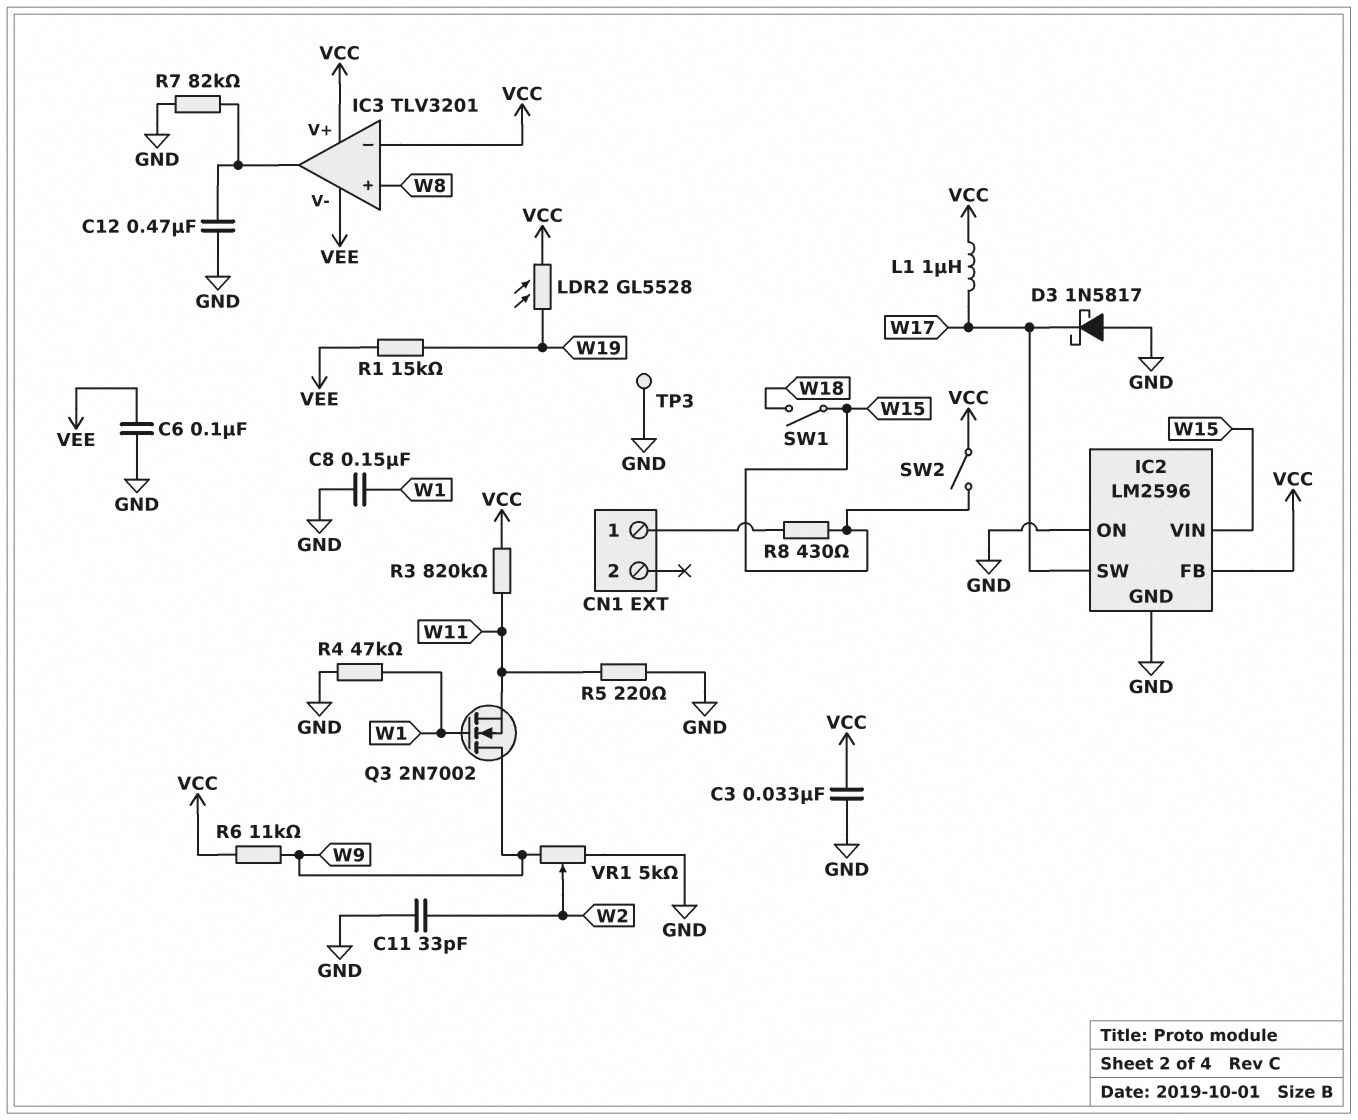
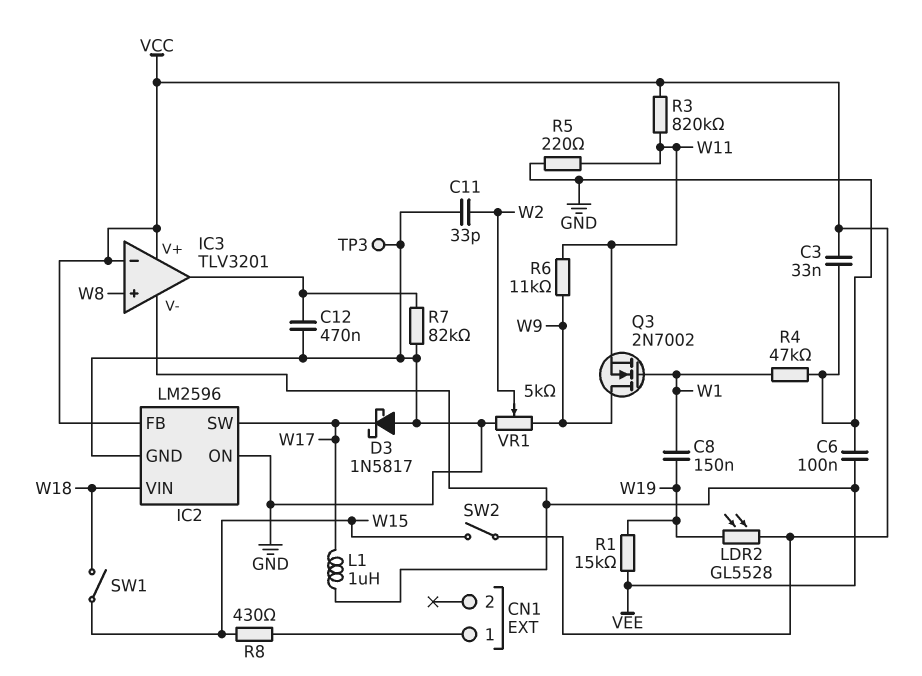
C8: 150nF (GND, W1) -> 150nF (W1, W19)
IC2 pin VIN: W15 -> W18
L1: 1uH (VCC, W17) -> 1uH (VEE, W17)
R6: 11k (VCC, W9) -> 11k (W9, W11)

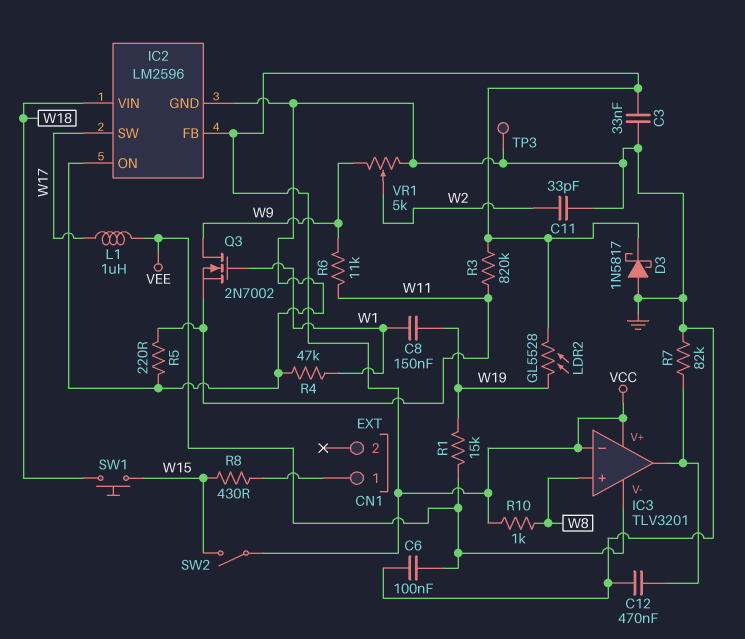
D3: schottky 1N5817 (A GND, K W17) -> schottky 1N5817 (A GND, K VCC)
R10: none -> 1k (VCC, W8)
SW1: switch (W15, W18) -> button (W15, W18)

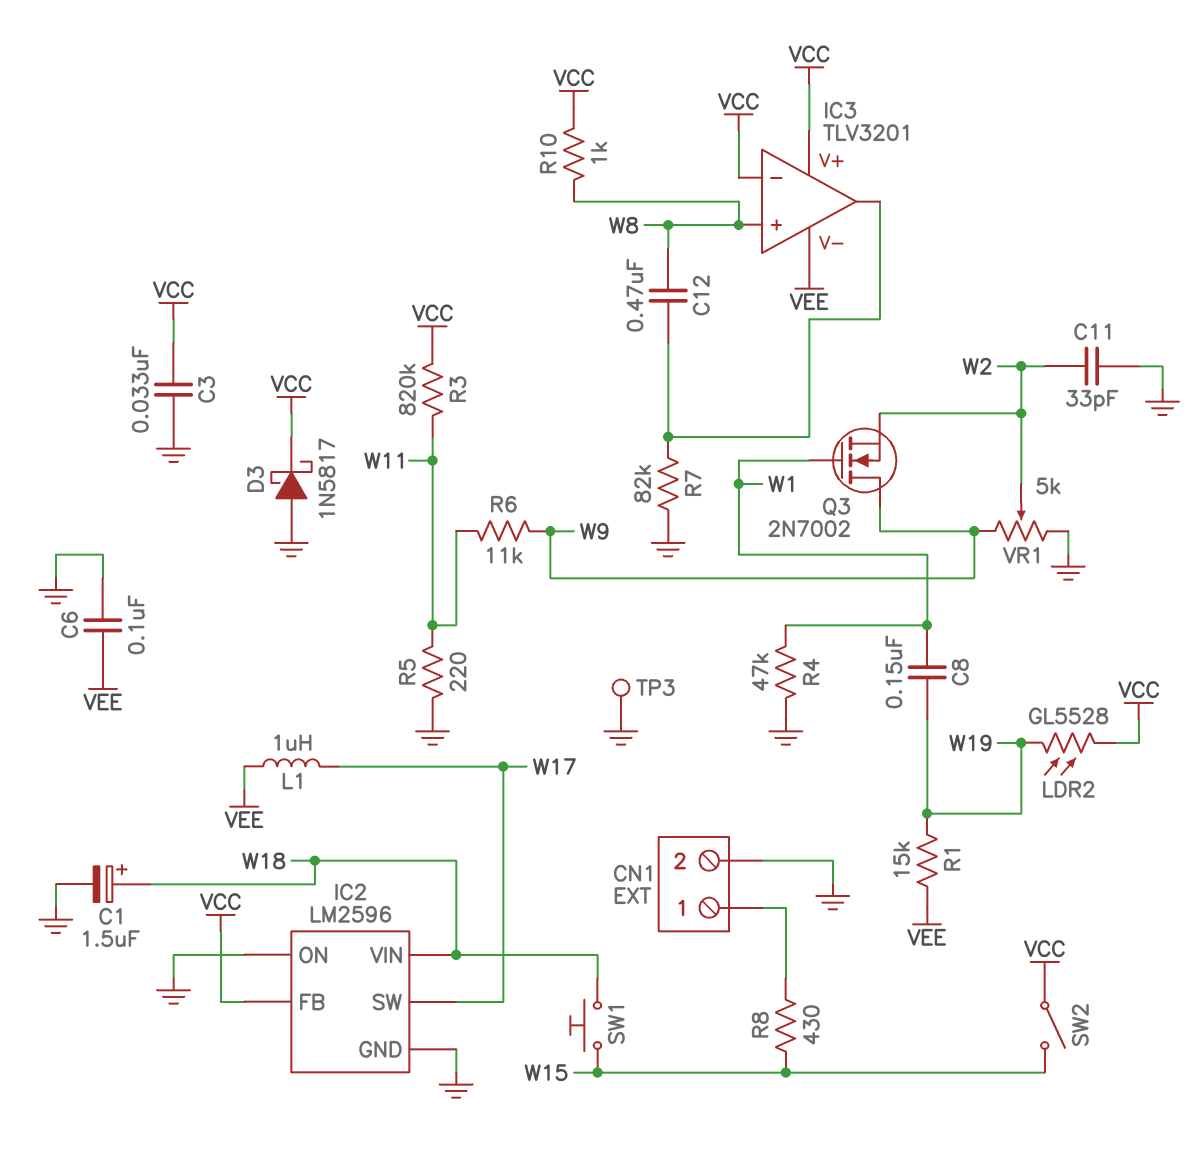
C1: none -> 1.5uF (plus W18, minus GND)
C12: 470nF (GND, IC3/out) -> 470nF (IC3/out, W8)
CN1 pin 2: none -> GND
Q3: NMOS 2N7002 (G W1, D W9, S W11) -> NMOS 2N7002 (G W1, D W9, S W2)

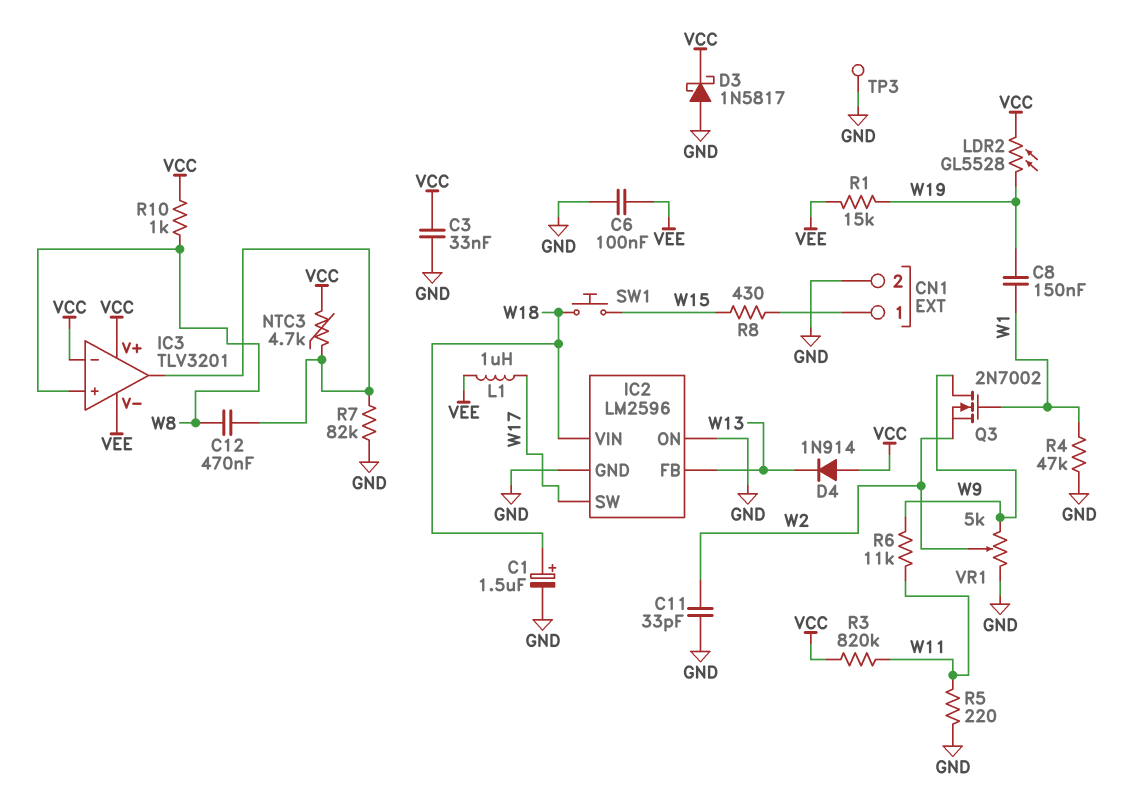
D4: none -> diode 1N914 (A VCC, K W13)
IC2 pin FB: VCC -> W13
NTC3: none -> 4.7k (IC3/out, VCC)
SW2: switch (VCC, W15) -> none

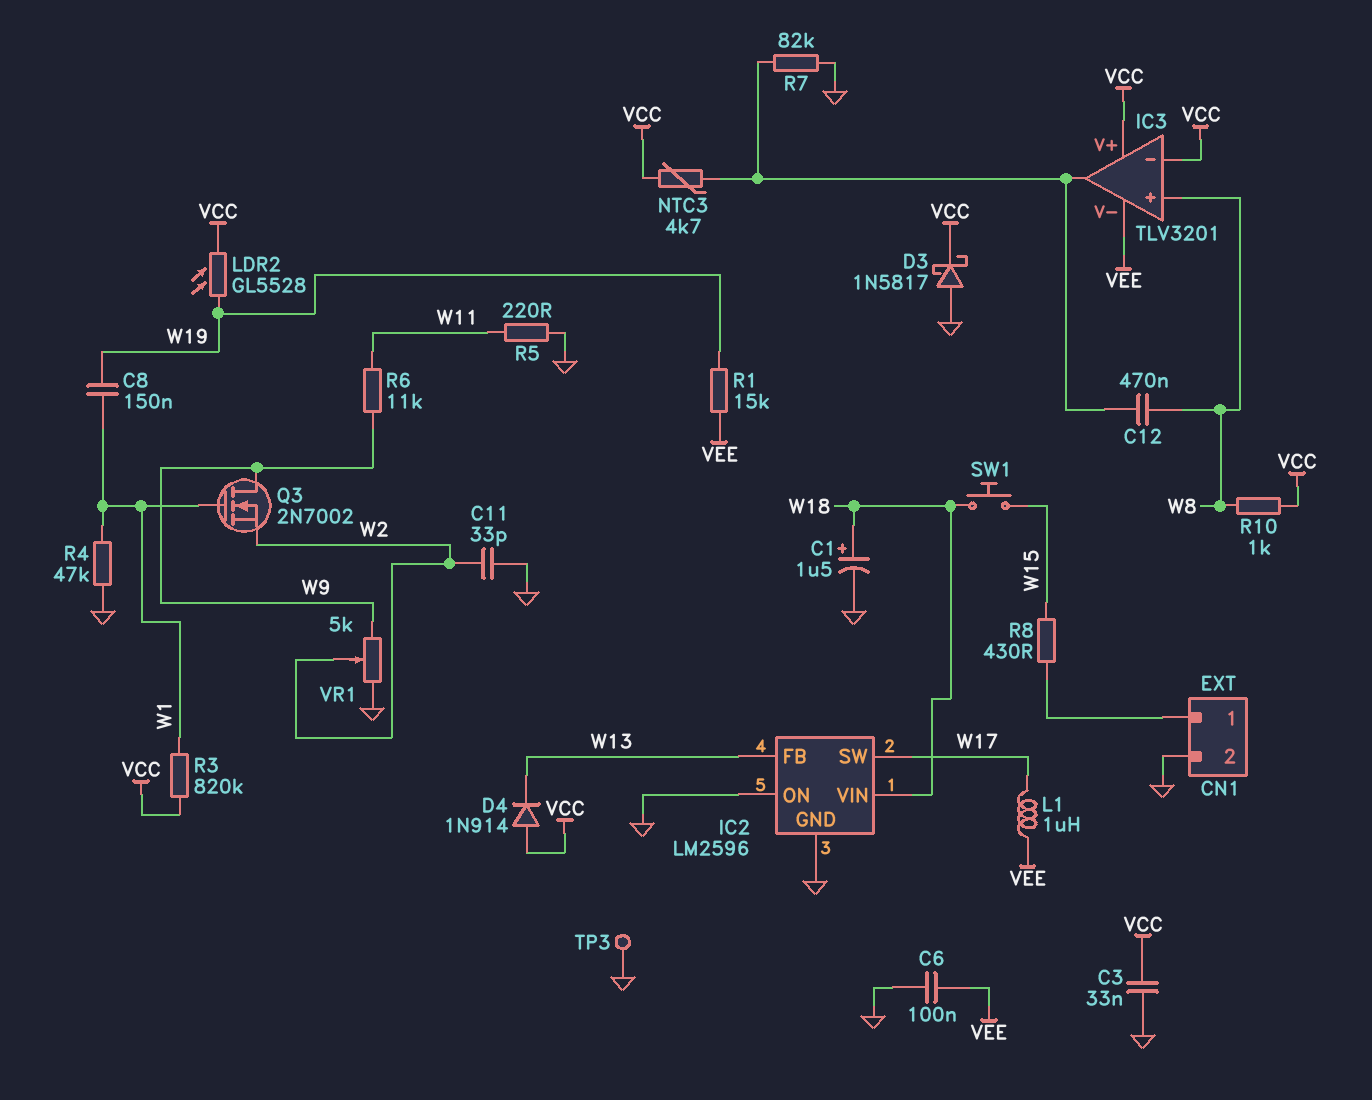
R3: 820k (VCC, W11) -> 820k (VCC, W1)

